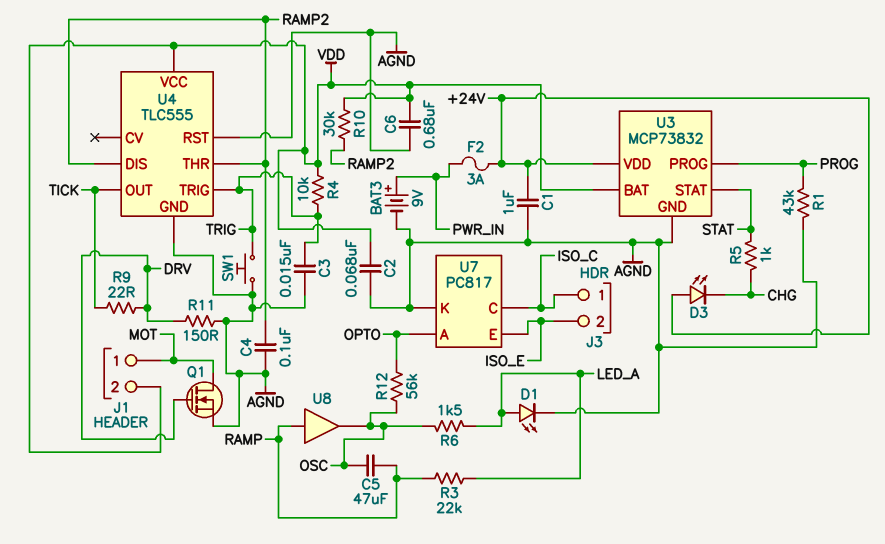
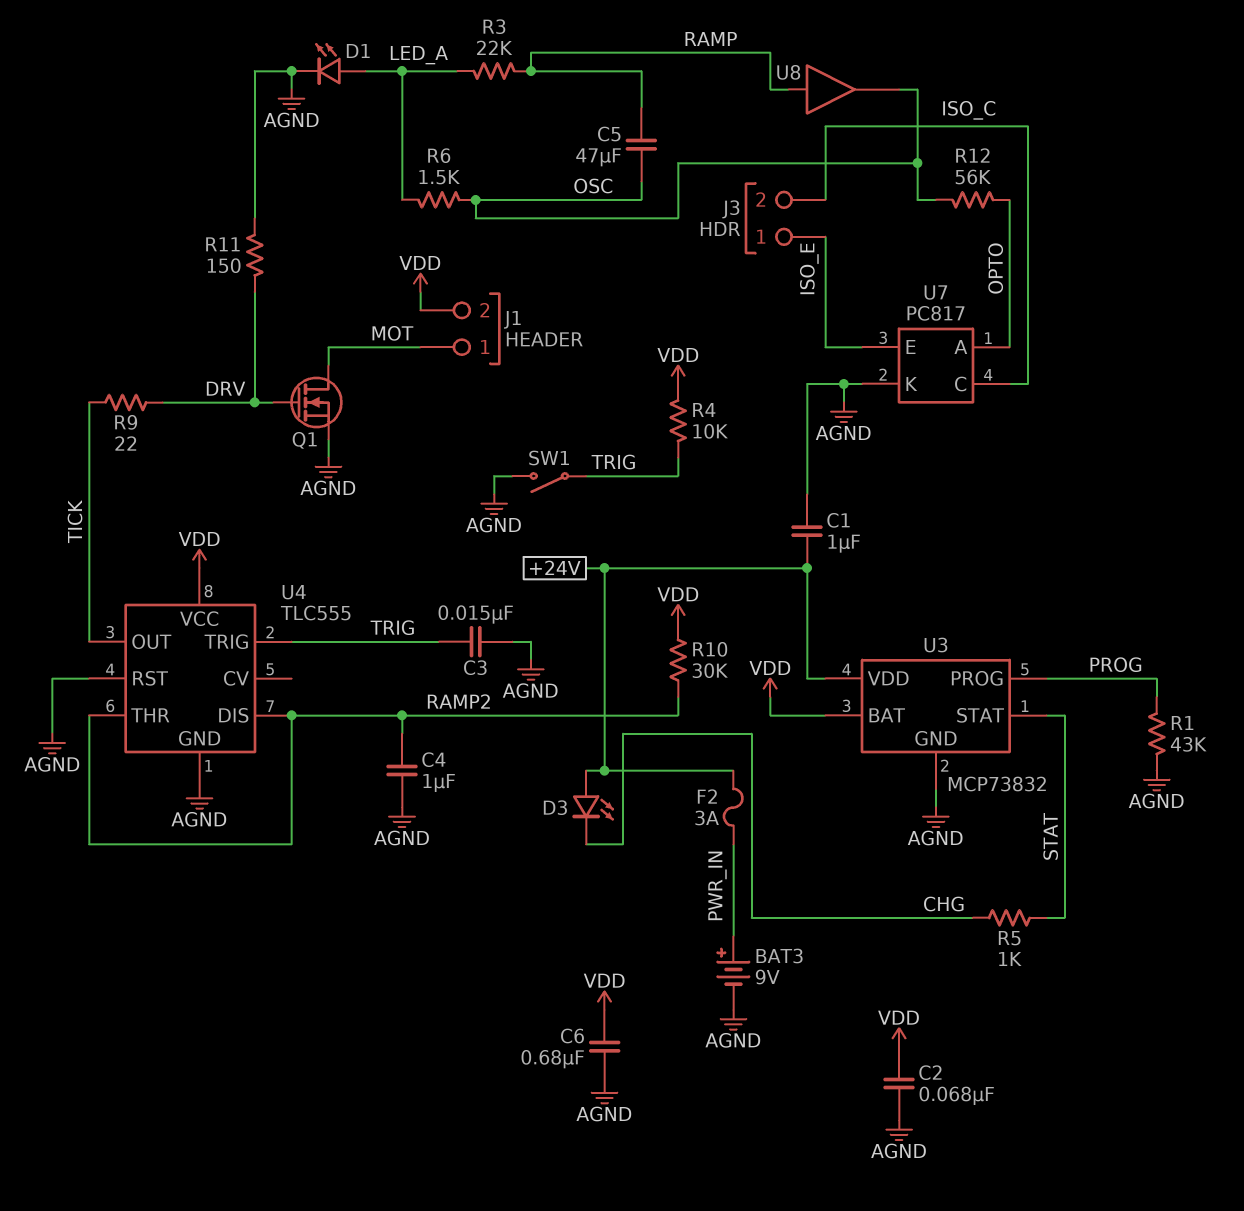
C4: 100nF (AGND, RAMP2) -> 1uF (AGND, RAMP2)
J3 pin 1: ISO_C -> ISO_E
J3 pin 2: ISO_E -> ISO_C
SW1: button (AGND, TRIG) -> switch (AGND, TRIG)

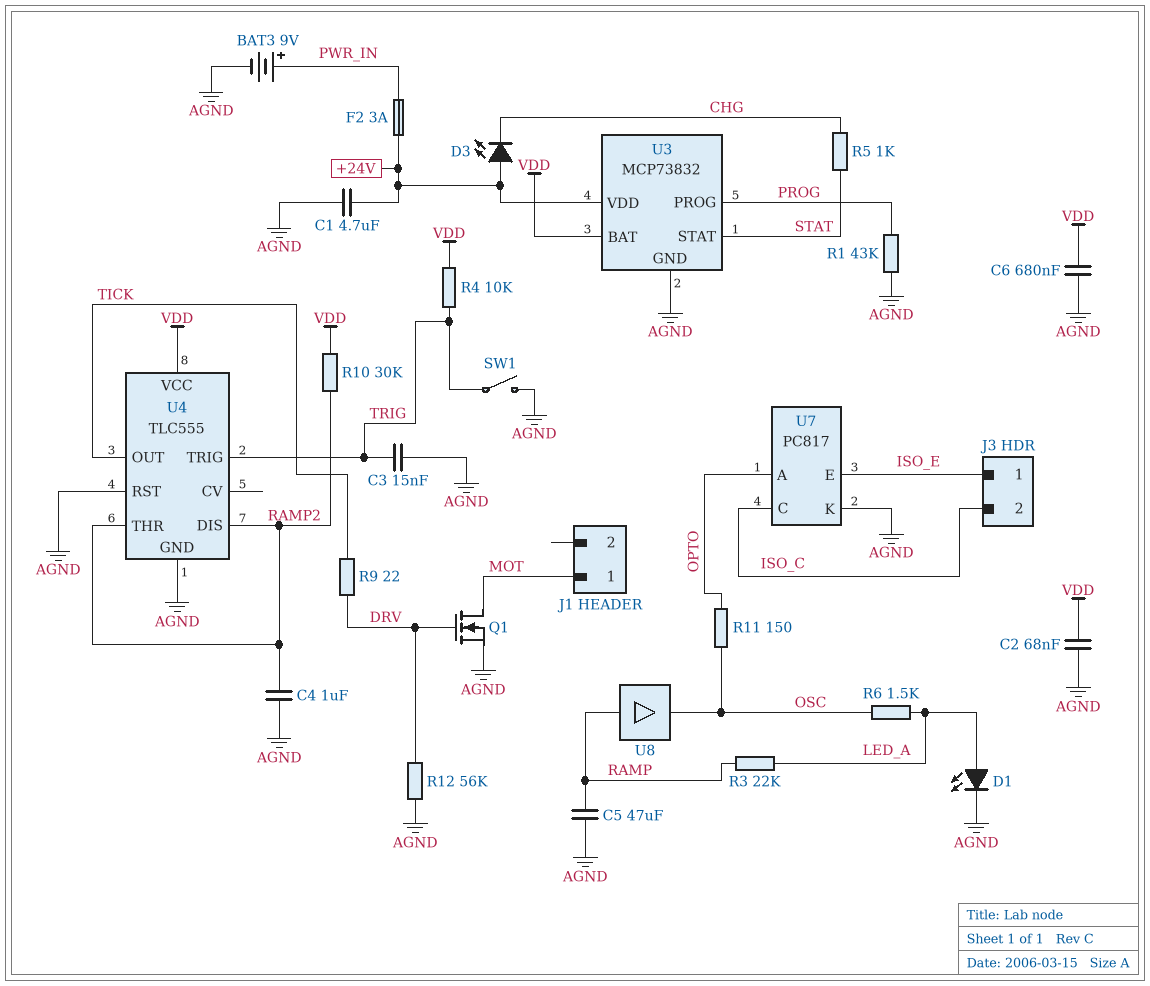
C1: 1uF (+24V, AGND) -> 4.7uF (+24V, AGND)
C5: 47uF (OSC, RAMP) -> 47uF (AGND, RAMP)
J1 pin 2: VDD -> none
R11: 150 (AGND, DRV) -> 150 (OPTO, OSC)
R12: 56k (OPTO, OSC) -> 56k (AGND, DRV)

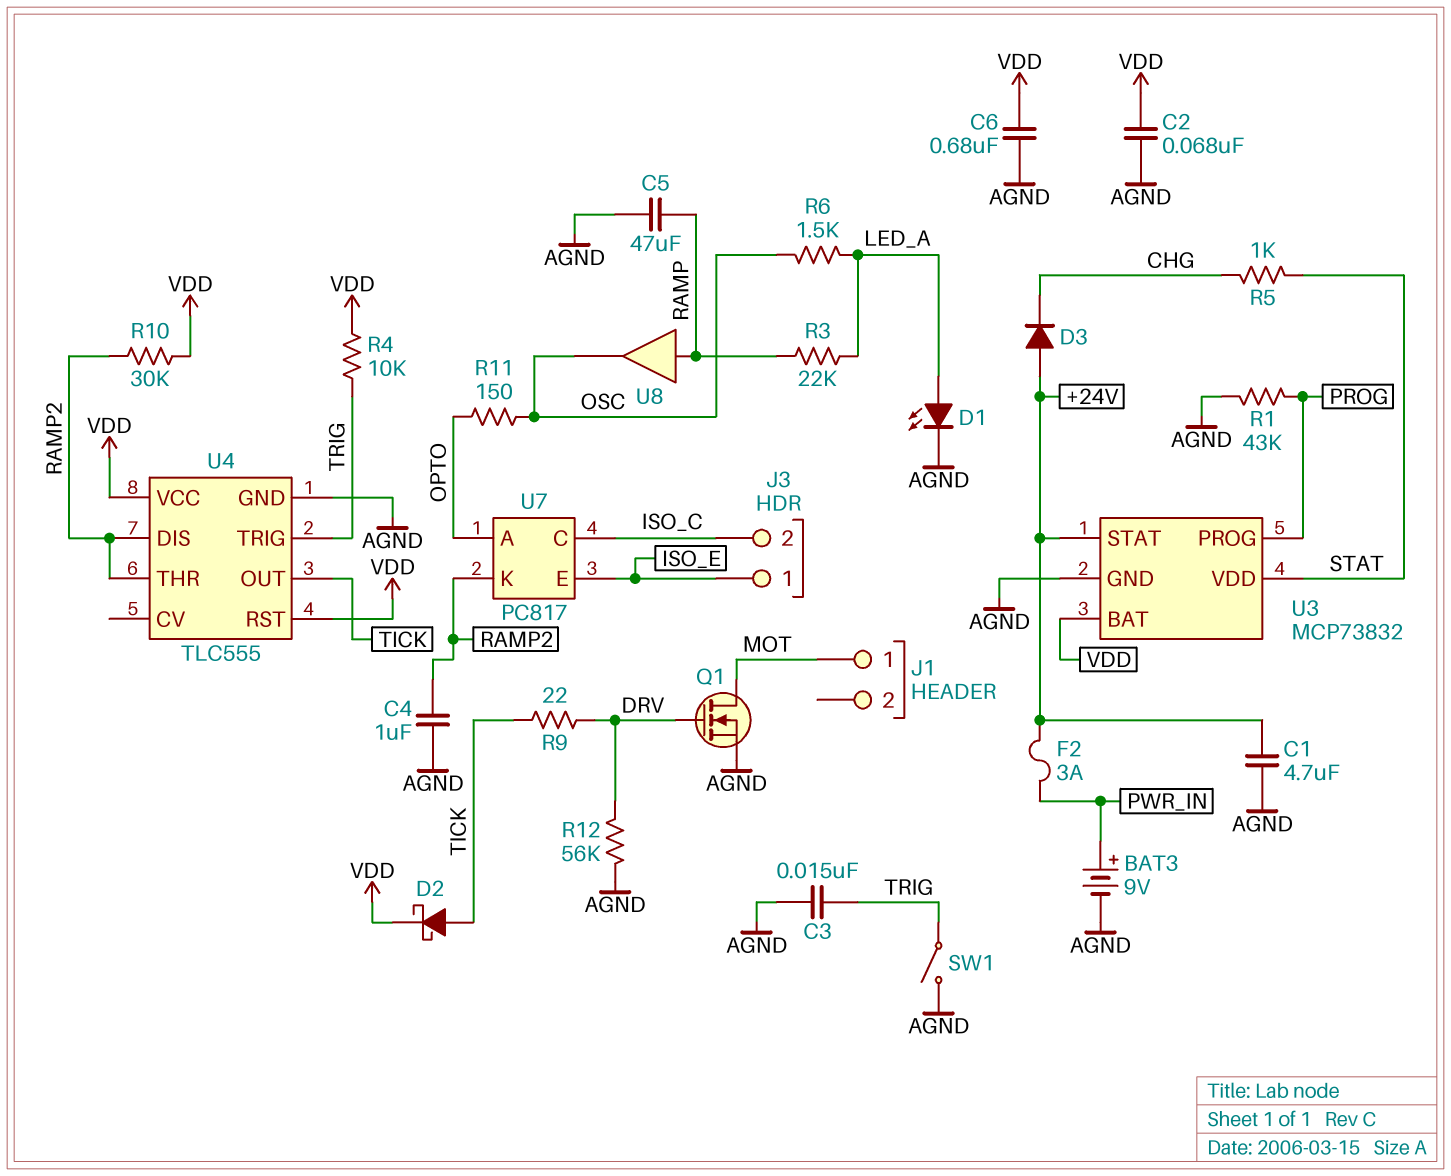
D2: none -> schottky (A TICK, K VDD)
D3: LED (A +24V, K CHG) -> diode (A +24V, K CHG)
U3 pin STAT: STAT -> +24V
U3 pin VDD: +24V -> STAT
U4 pin RST: AGND -> VDD
U7 pin K: AGND -> RAMP2

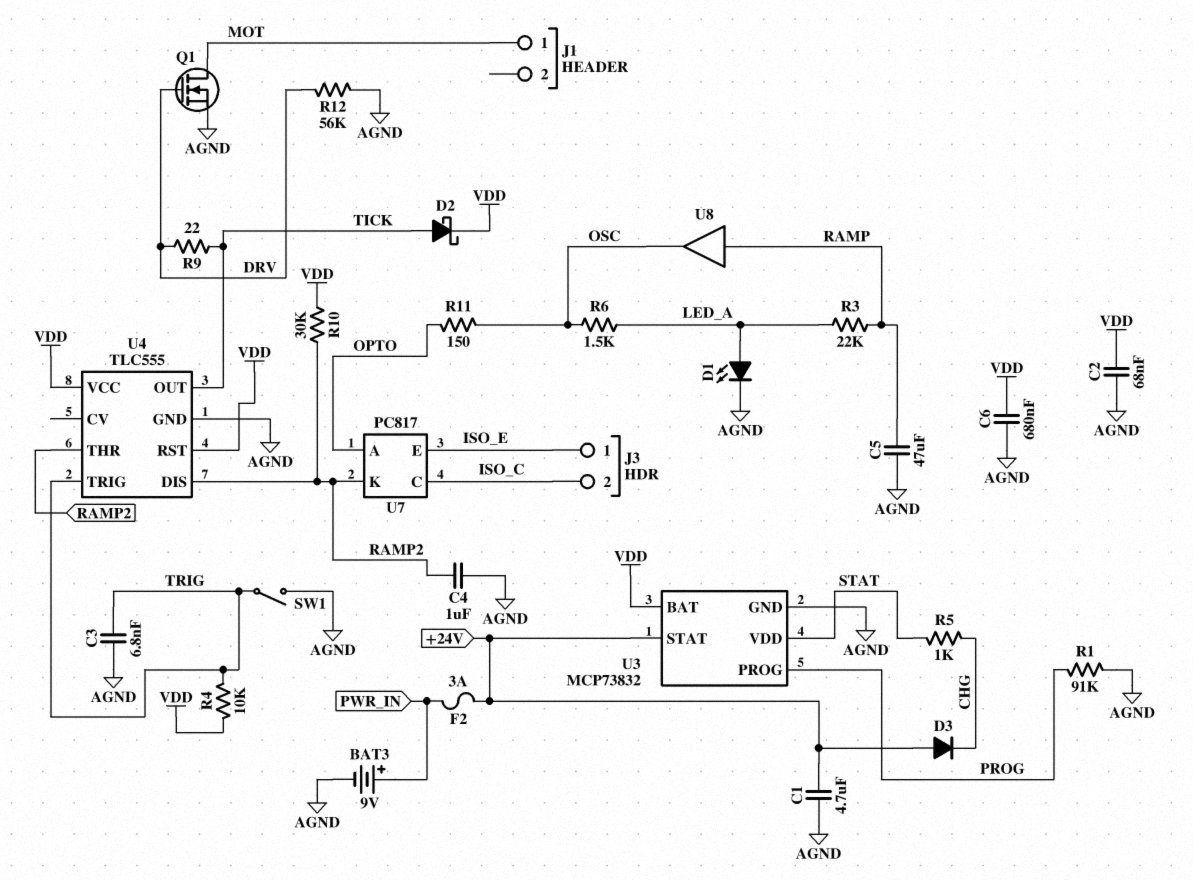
C3: 15nF (AGND, TRIG) -> 6.8nF (AGND, TRIG)
R1: 43k (AGND, PROG) -> 91k (AGND, PROG)

